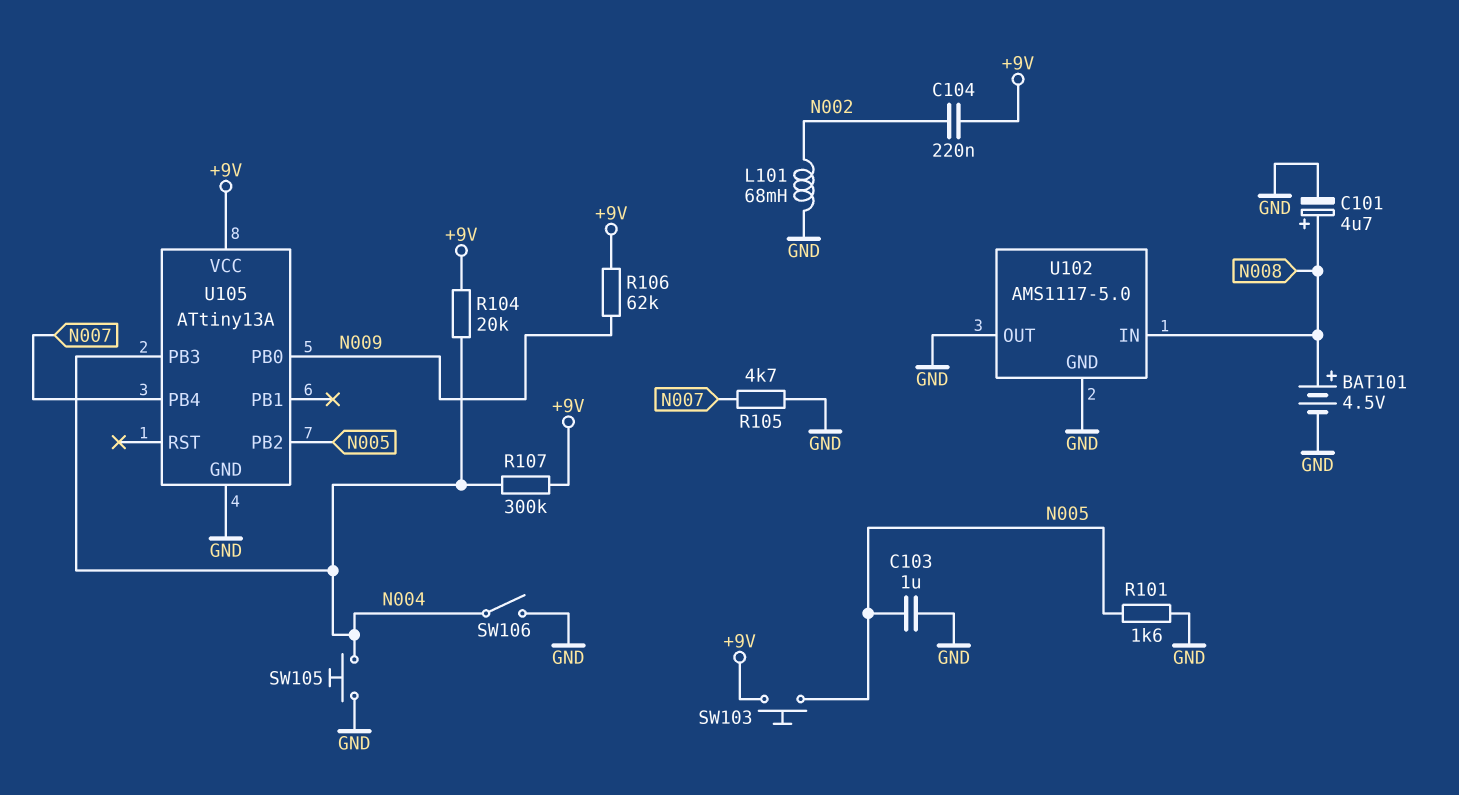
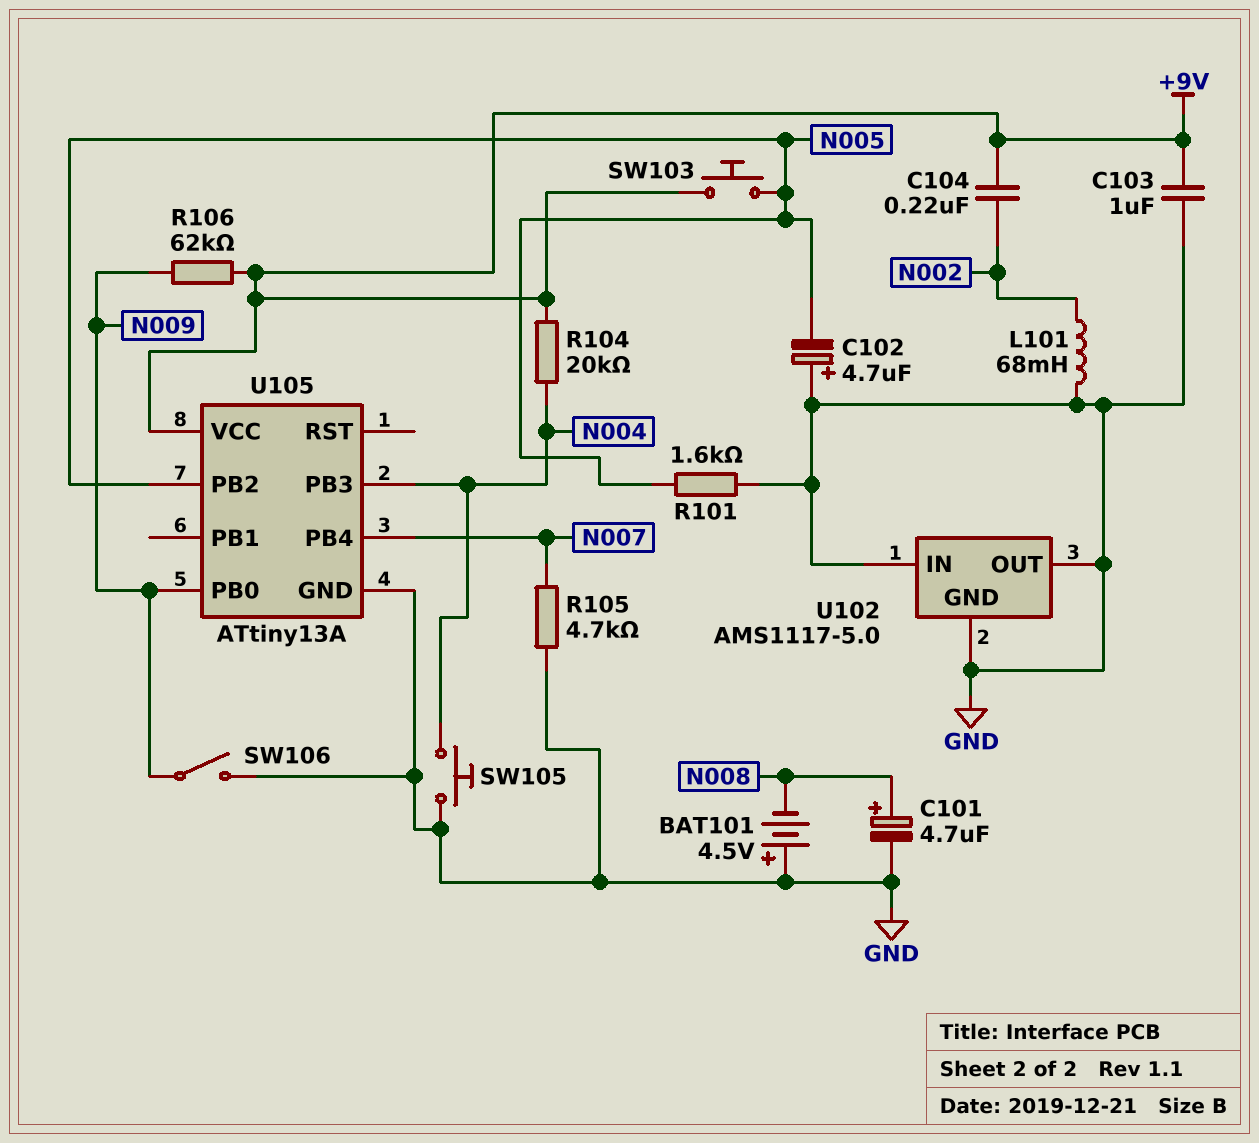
BAT101: 4.5V (plus N008, minus GND) -> 4.5V (plus GND, minus N008)
C102: none -> 4.7uF (plus GND, minus N005)
C103: 1uF (GND, N005) -> 1uF (+9V, GND)
R107: 300k (+9V, N004) -> none
SW106: switch (GND, N004) -> switch (GND, N009)
U102 pin IN: N008 -> GND

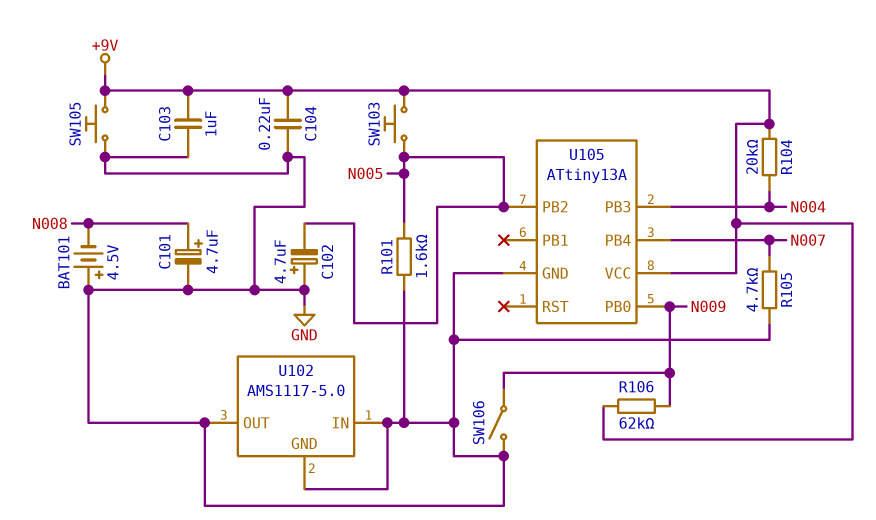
C104: 220nF (+9V, N002) -> 220nF (+9V, GND)
L101: 68mH (GND, N002) -> none
SW105: button (GND, N004) -> button (+9V, GND)

